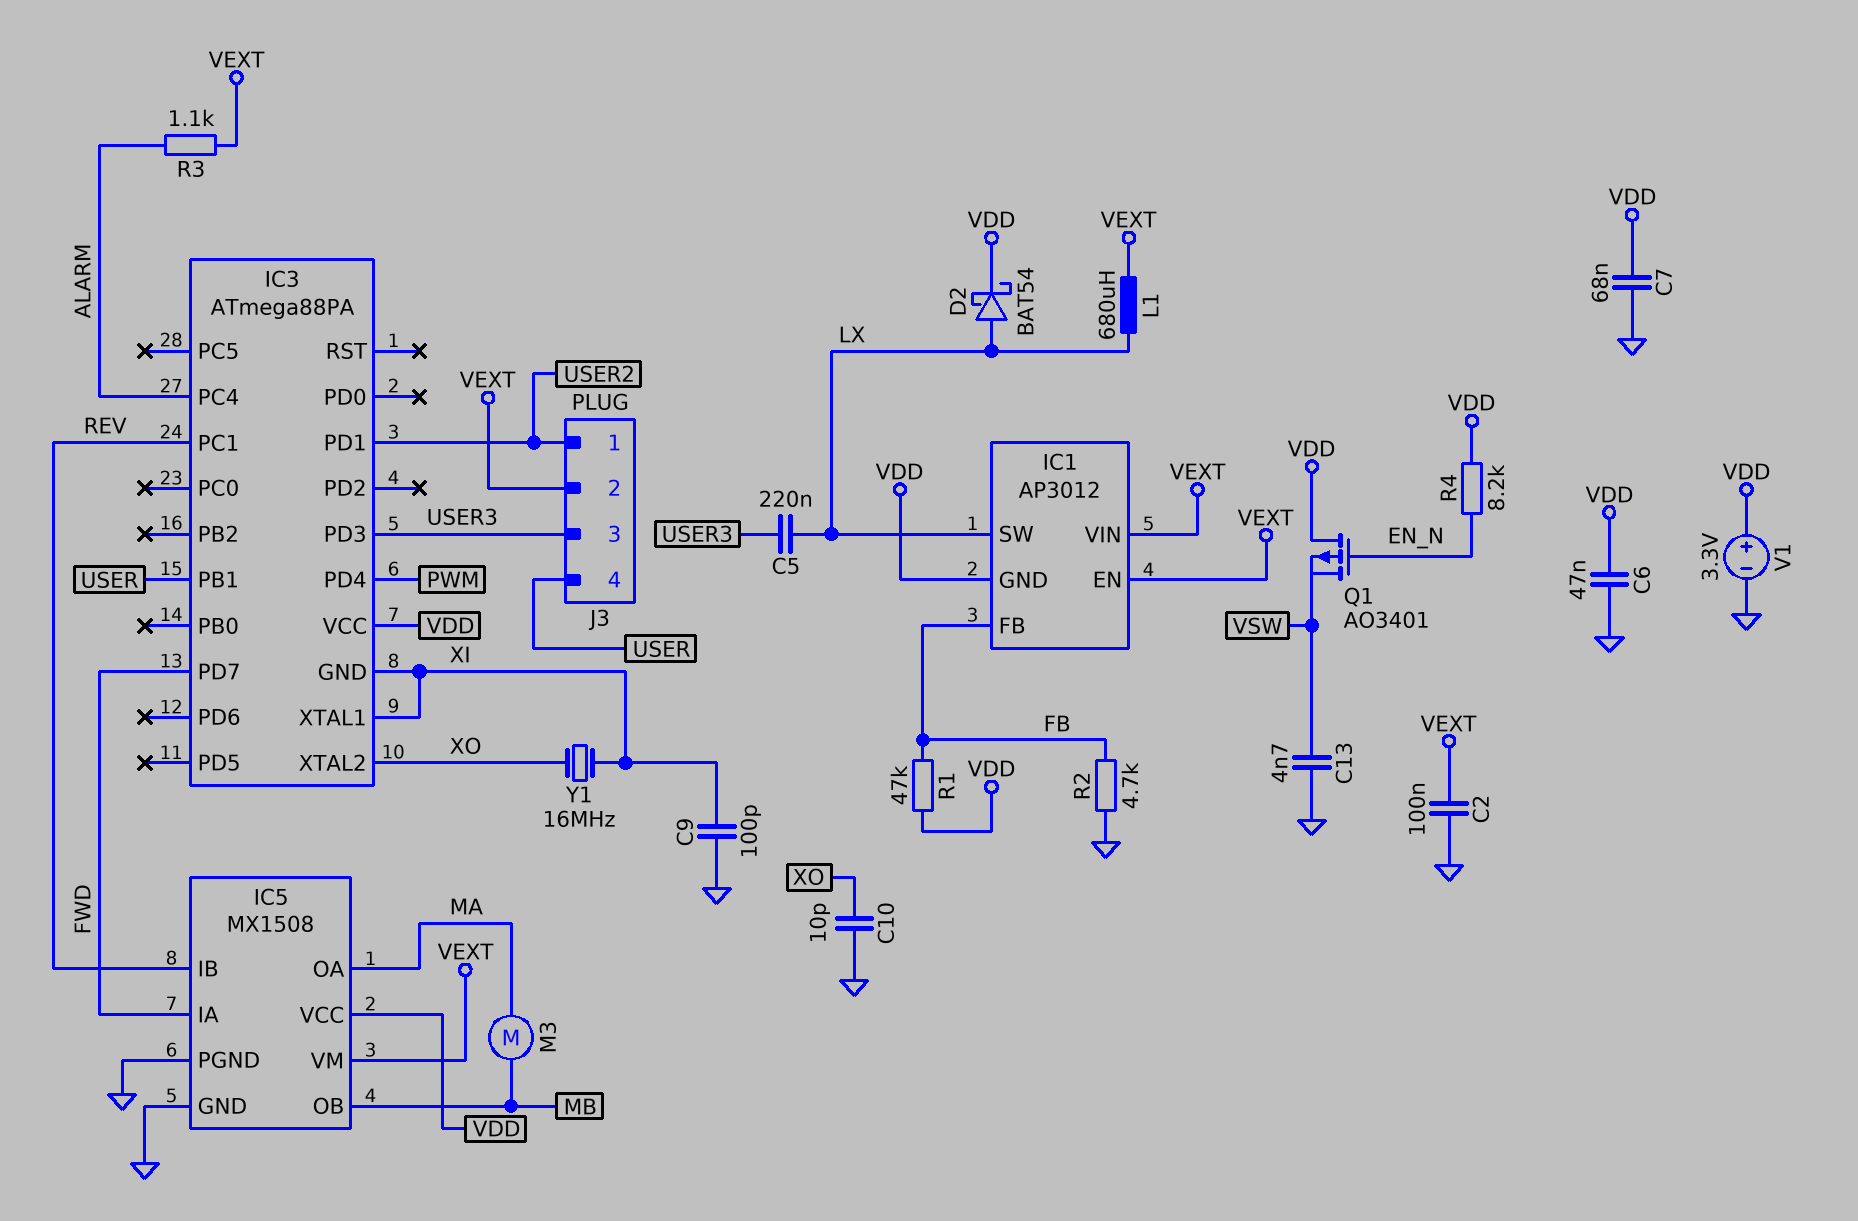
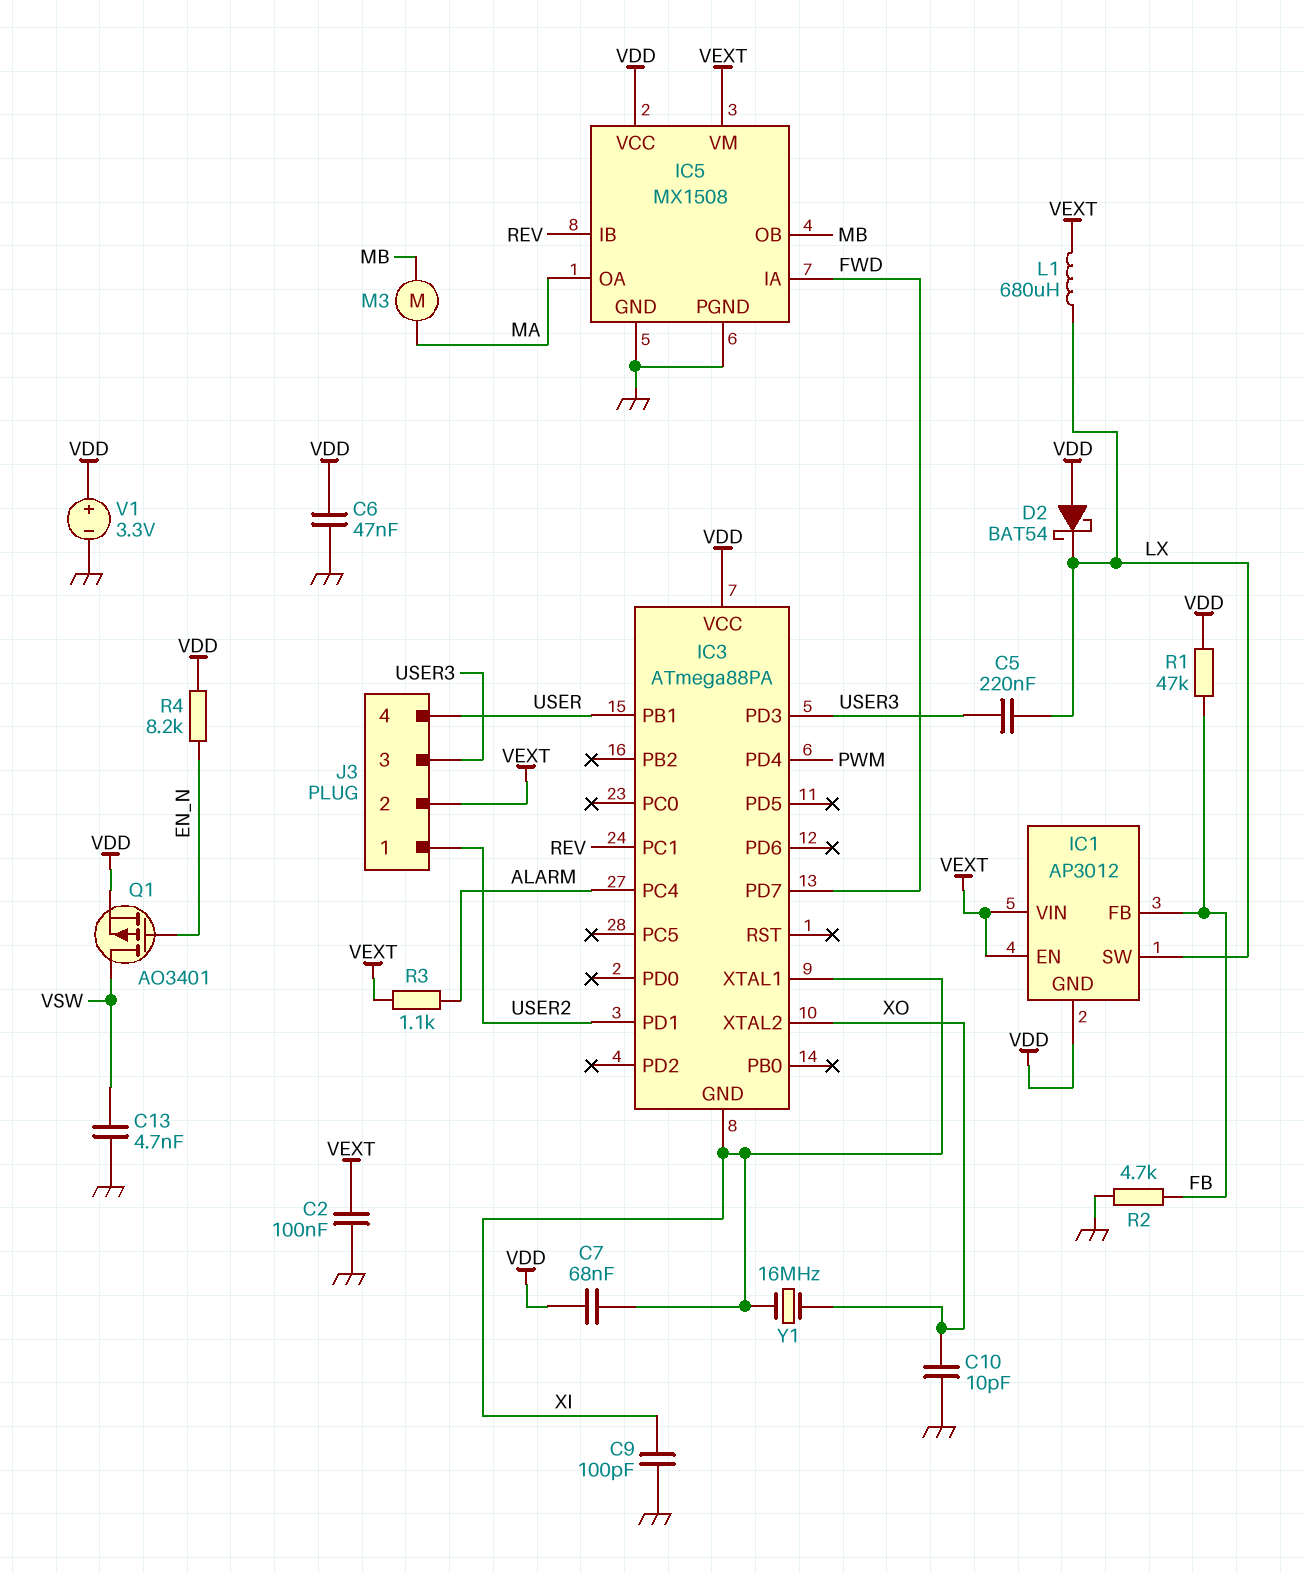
C7: 68nF (GND, VDD) -> 68nF (VDD, XI)
D2: schottky BAT54 (A LX, K VDD) -> schottky BAT54 (A VDD, K LX)
Q1: PMOS AO3401 (G EN_N, D VDD, S VSW) -> PMOS AO3401 (G EN_N, D VSW, S VDD)

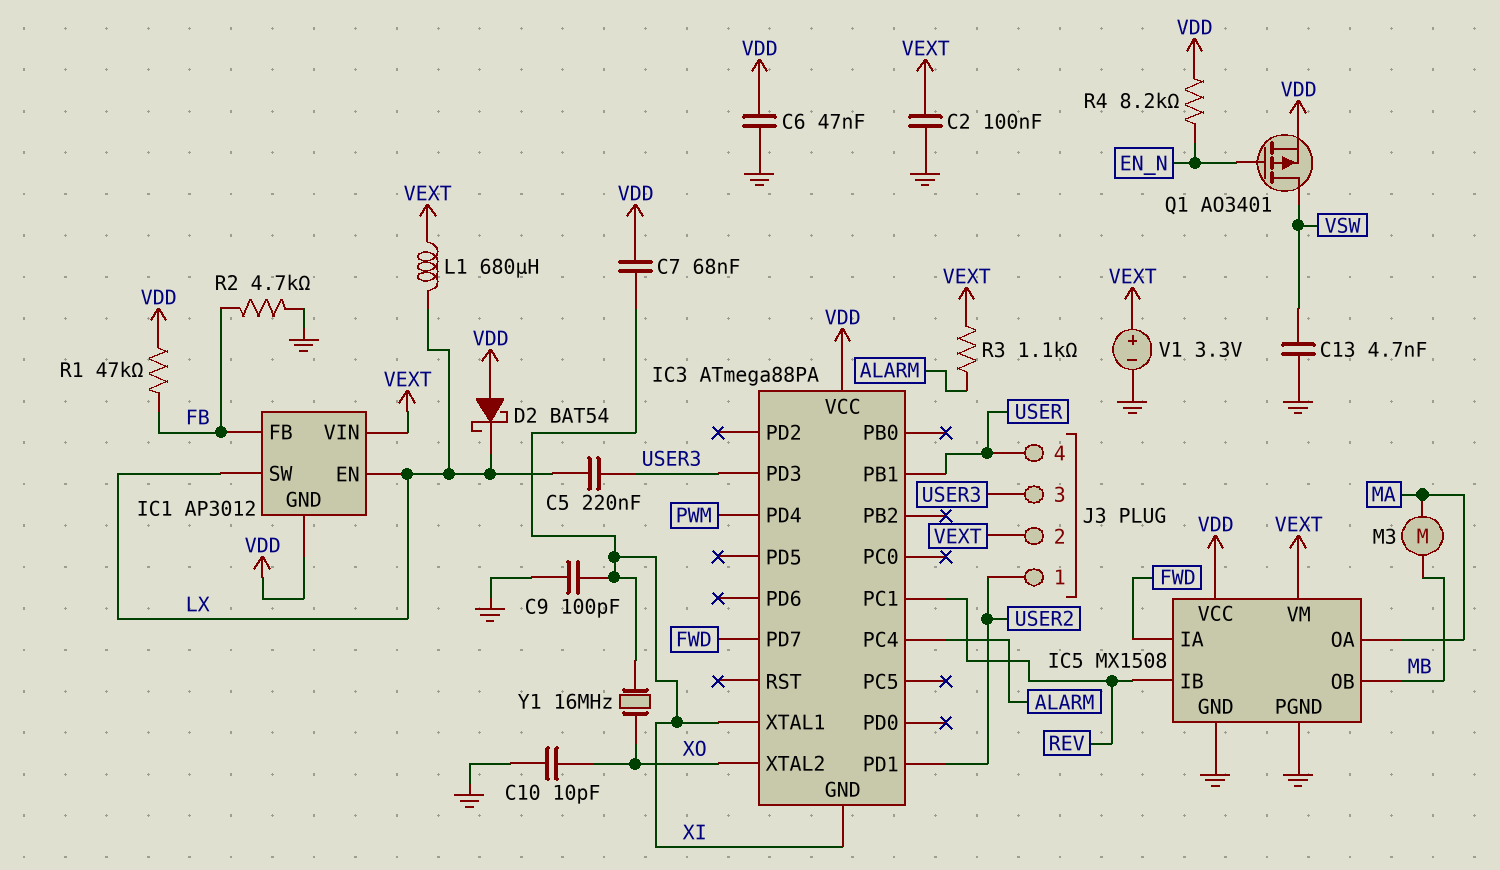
IC1 pin EN: VEXT -> LX
V1: 3.3V (plus VDD, minus GND) -> 3.3V (plus VEXT, minus GND)

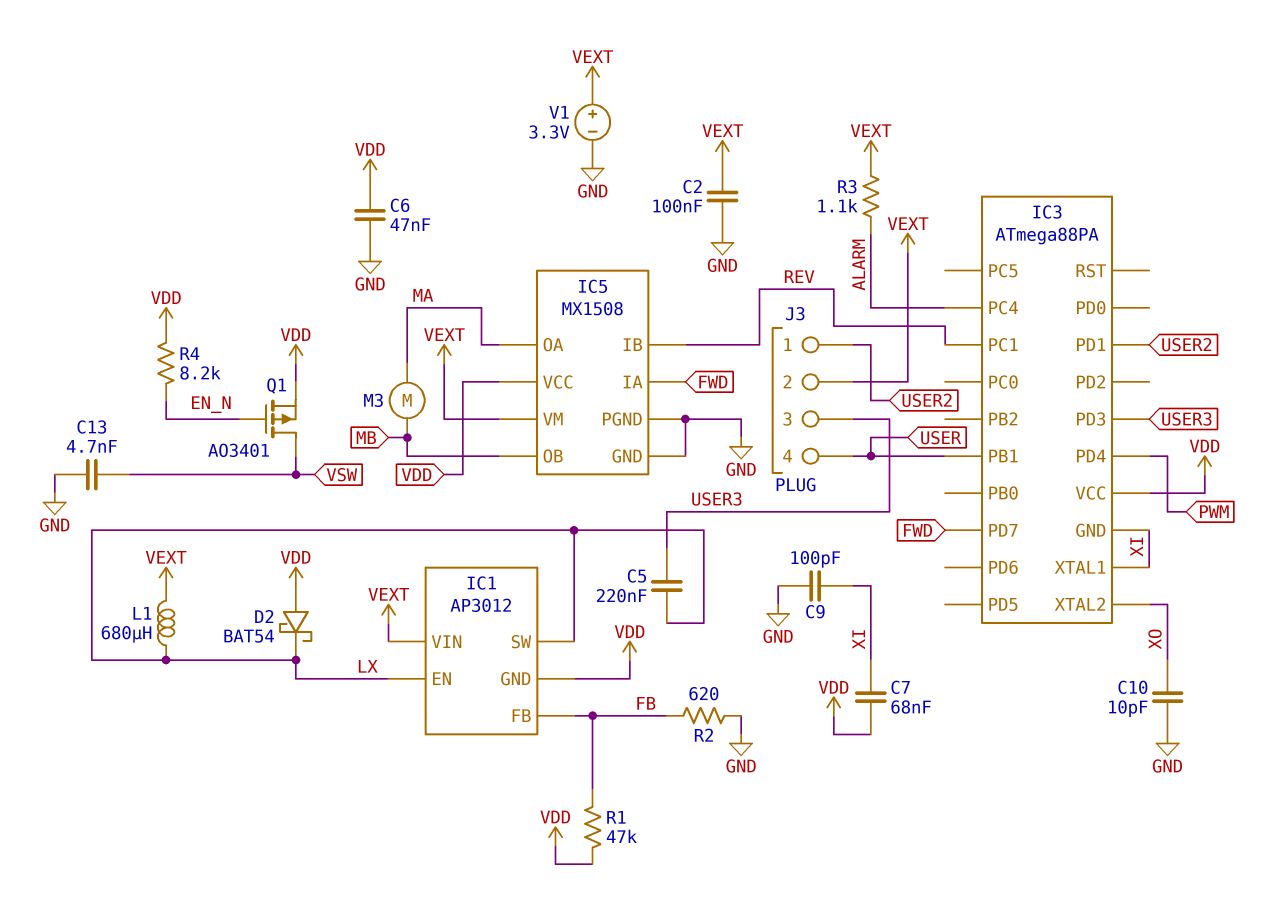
R2: 4.7k (FB, GND) -> 620 (FB, GND)
Y1: 16MHz (XI, XO) -> none

